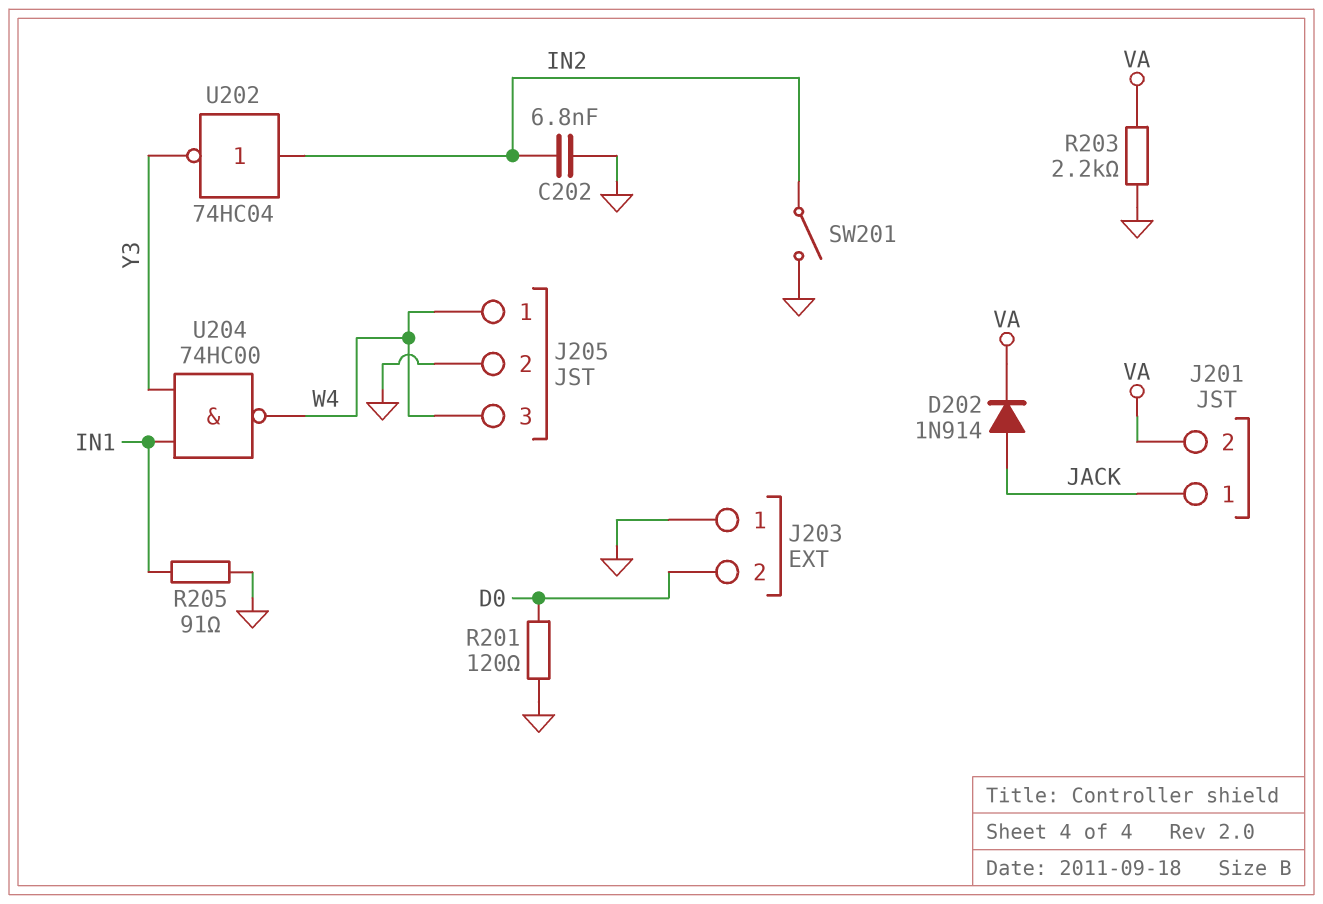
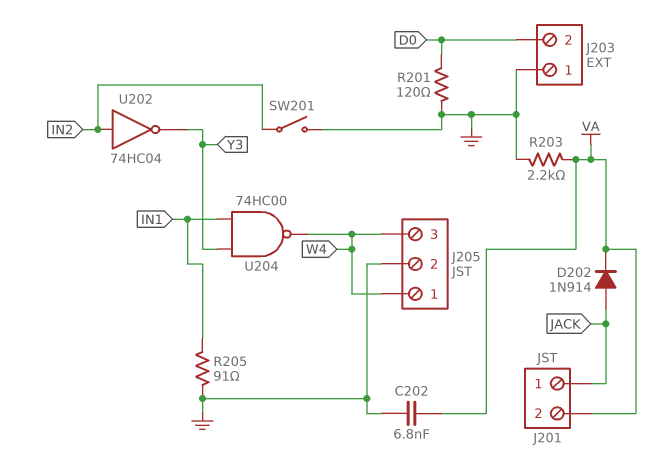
C202: 6.8nF (GND, IN2) -> 6.8nF (GND, VA)

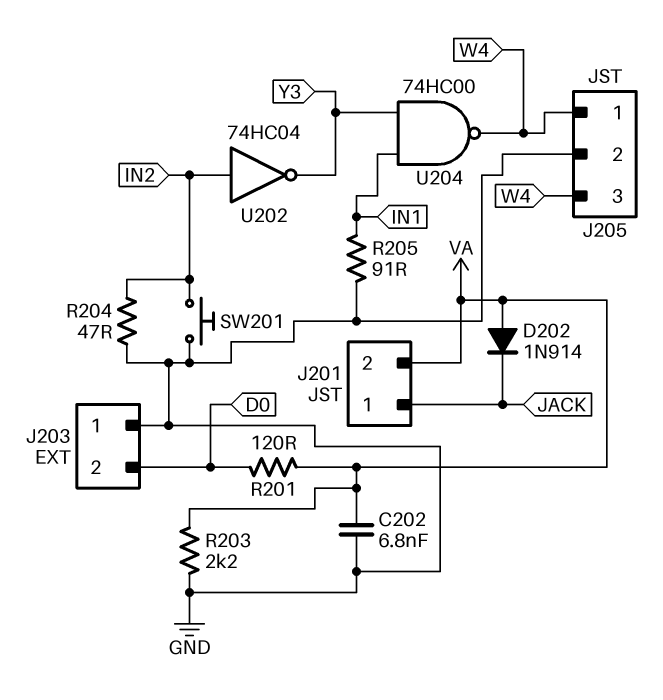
D202: diode 1N914 (A JACK, K VA) -> diode 1N914 (A VA, K JACK)
R201: 120 (D0, GND) -> 120 (D0, VA)
R204: none -> 47 (GND, IN2)
SW201: switch (GND, IN2) -> button (GND, IN2)

